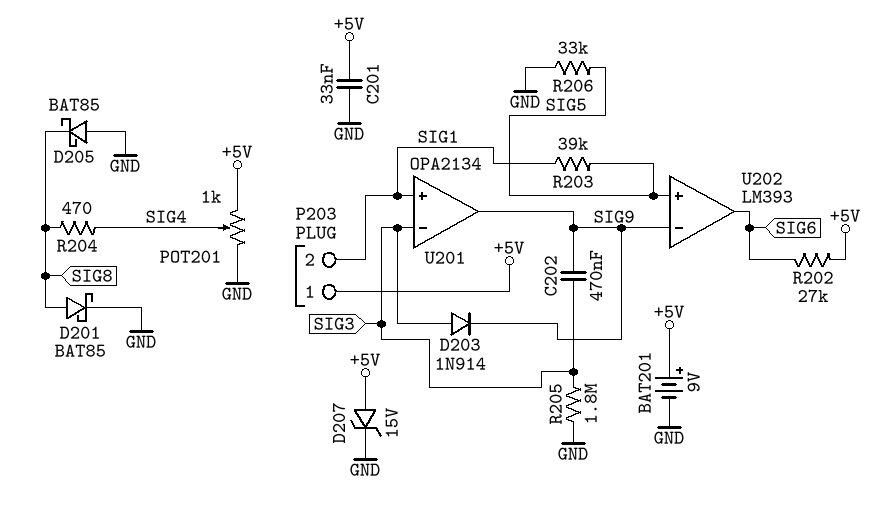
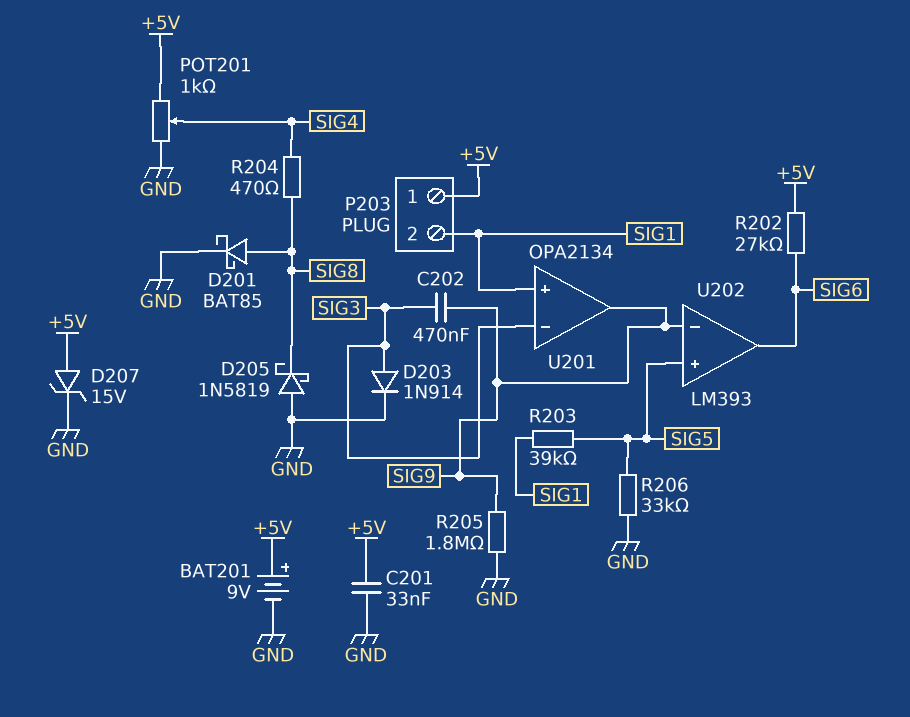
D203: diode 1N914 (A SIG3, K SIG9) -> diode 1N914 (A SIG3, K GND)
D205: schottky BAT85 (A GND, K SIG8) -> schottky 1N5819 (A GND, K SIG8)
R205: 1.8M (GND, SIG3) -> 1.8M (GND, SIG9)

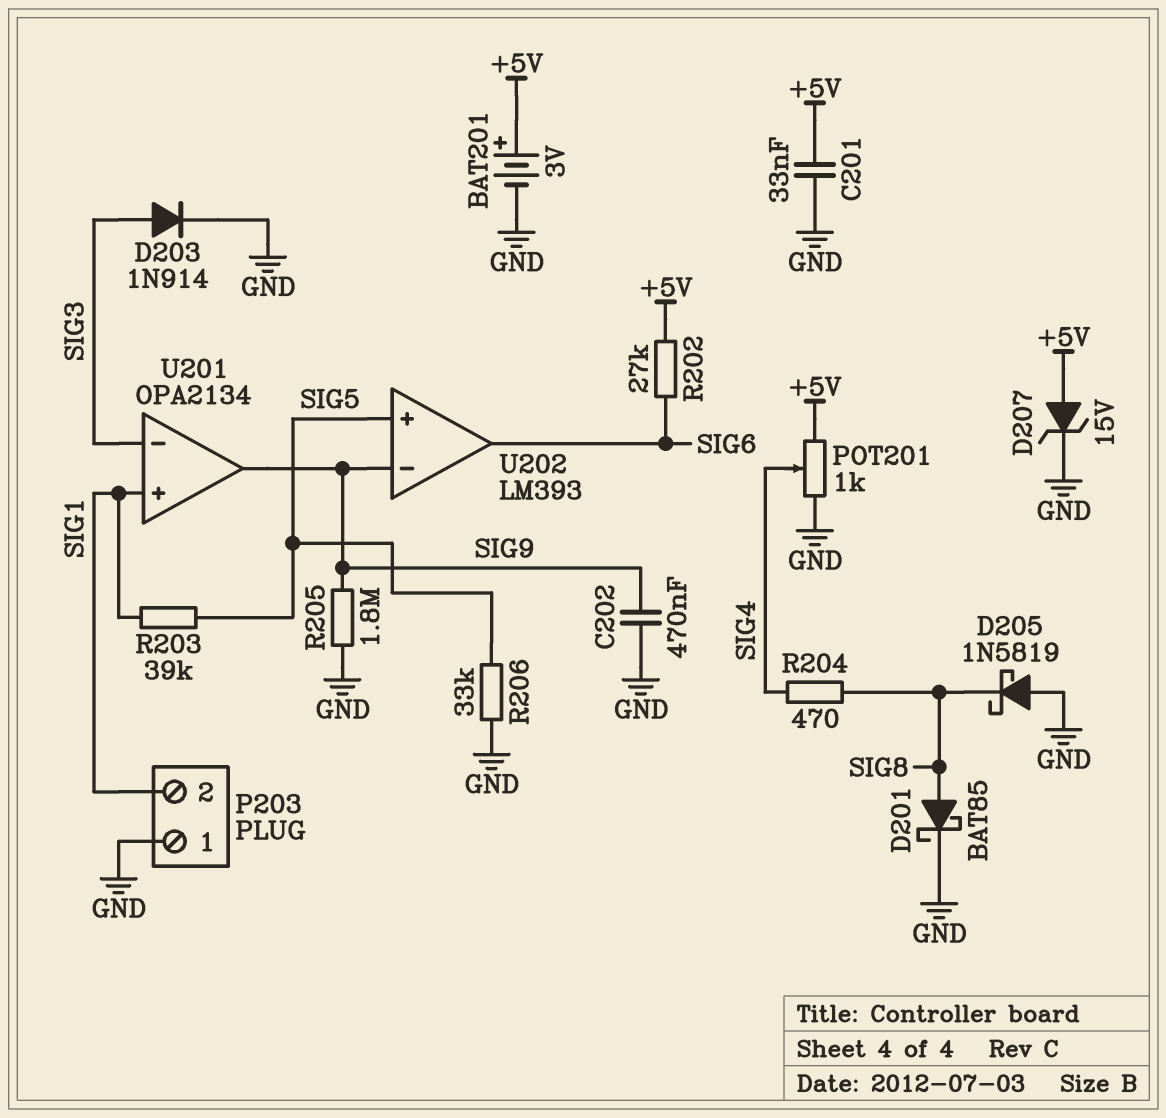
BAT201: 9V (plus +5V, minus GND) -> 3V (plus +5V, minus GND)
C202: 470nF (SIG3, SIG9) -> 470nF (GND, SIG9)
P203 pin 1: +5V -> GND

